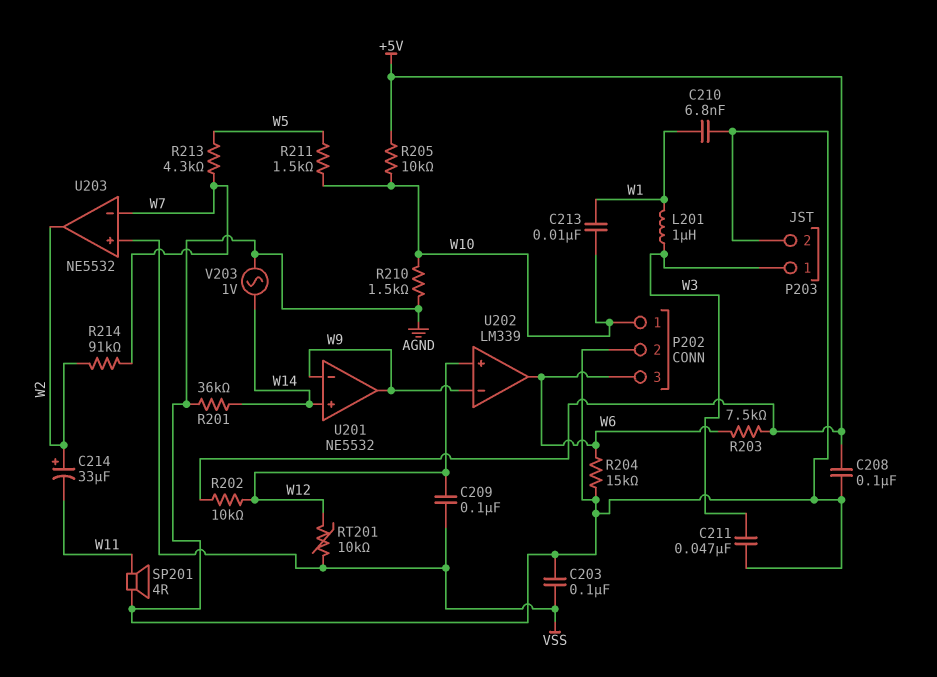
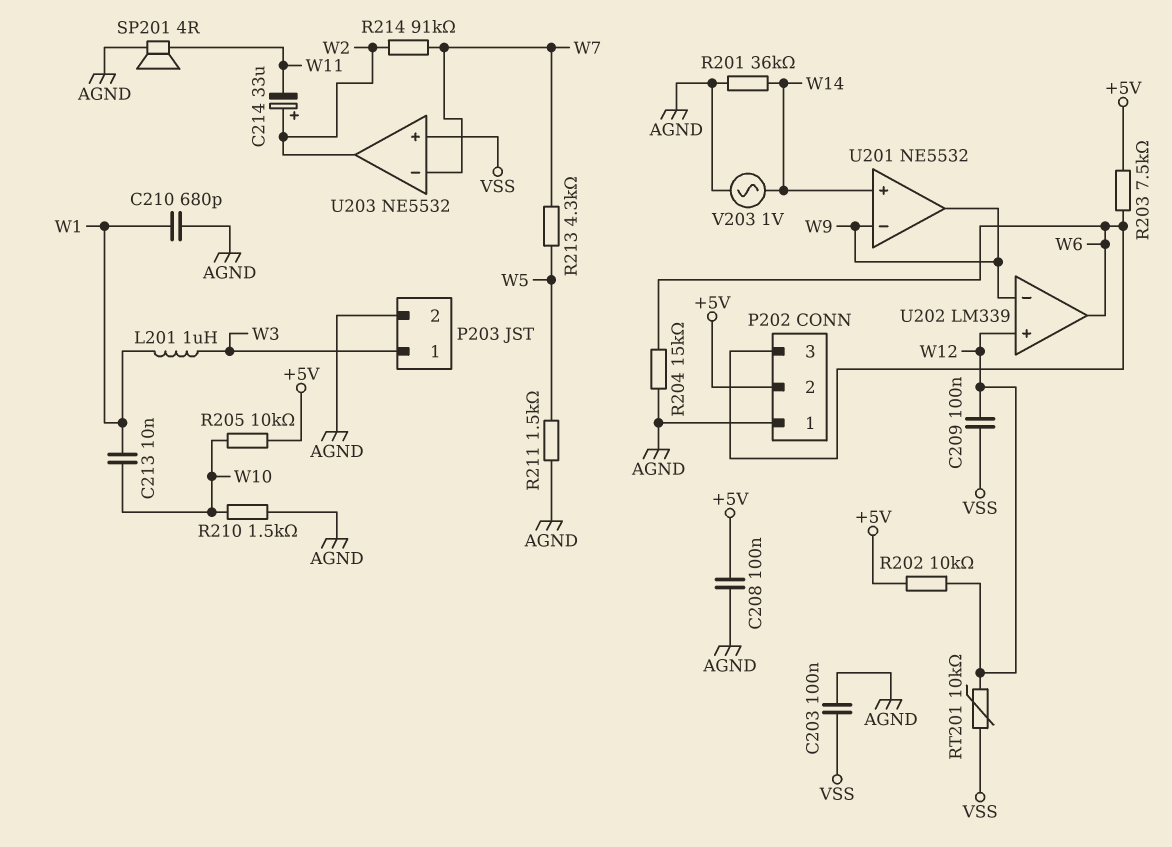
C210: 6.8nF (AGND, W1) -> 680pF (AGND, W1)
C211: 47nF (AGND, W3) -> none
P202 pin 1: W10 -> AGND
P202 pin 2: AGND -> +5V
R211: 1.5k (W5, W10) -> 1.5k (AGND, W5)

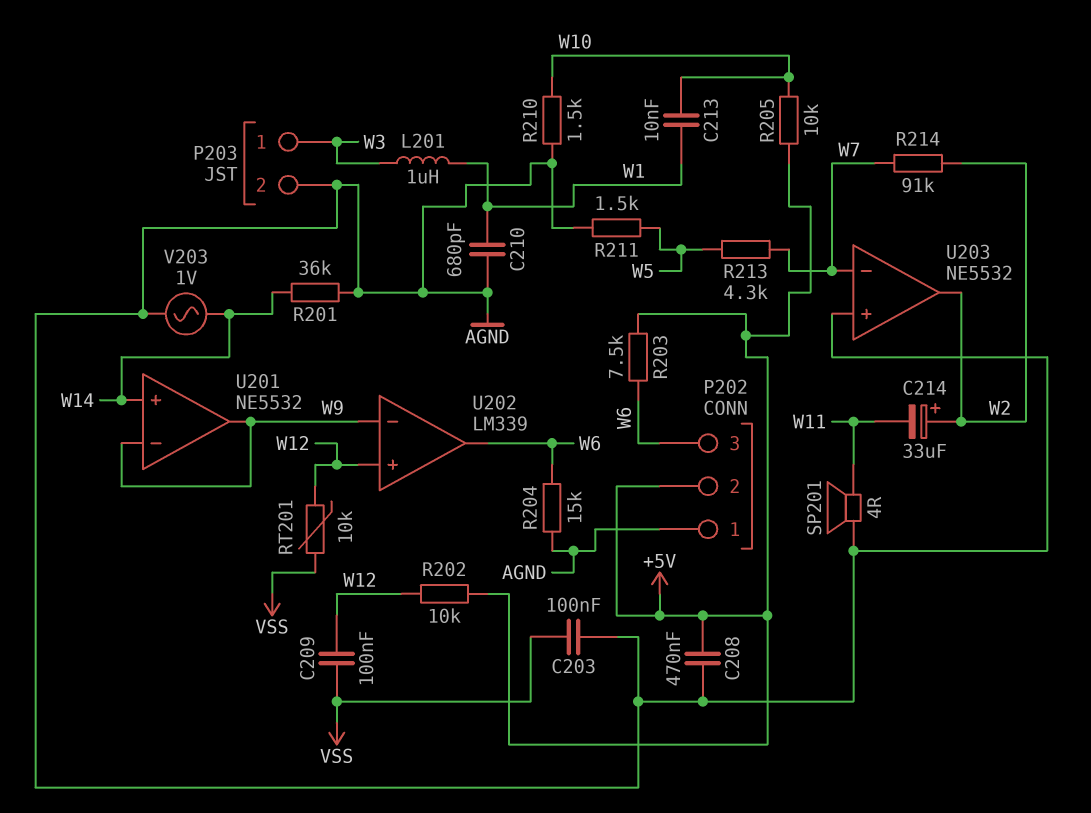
C208: 100nF (+5V, AGND) -> 470nF (+5V, AGND)
U203 pin in+: VSS -> AGND

